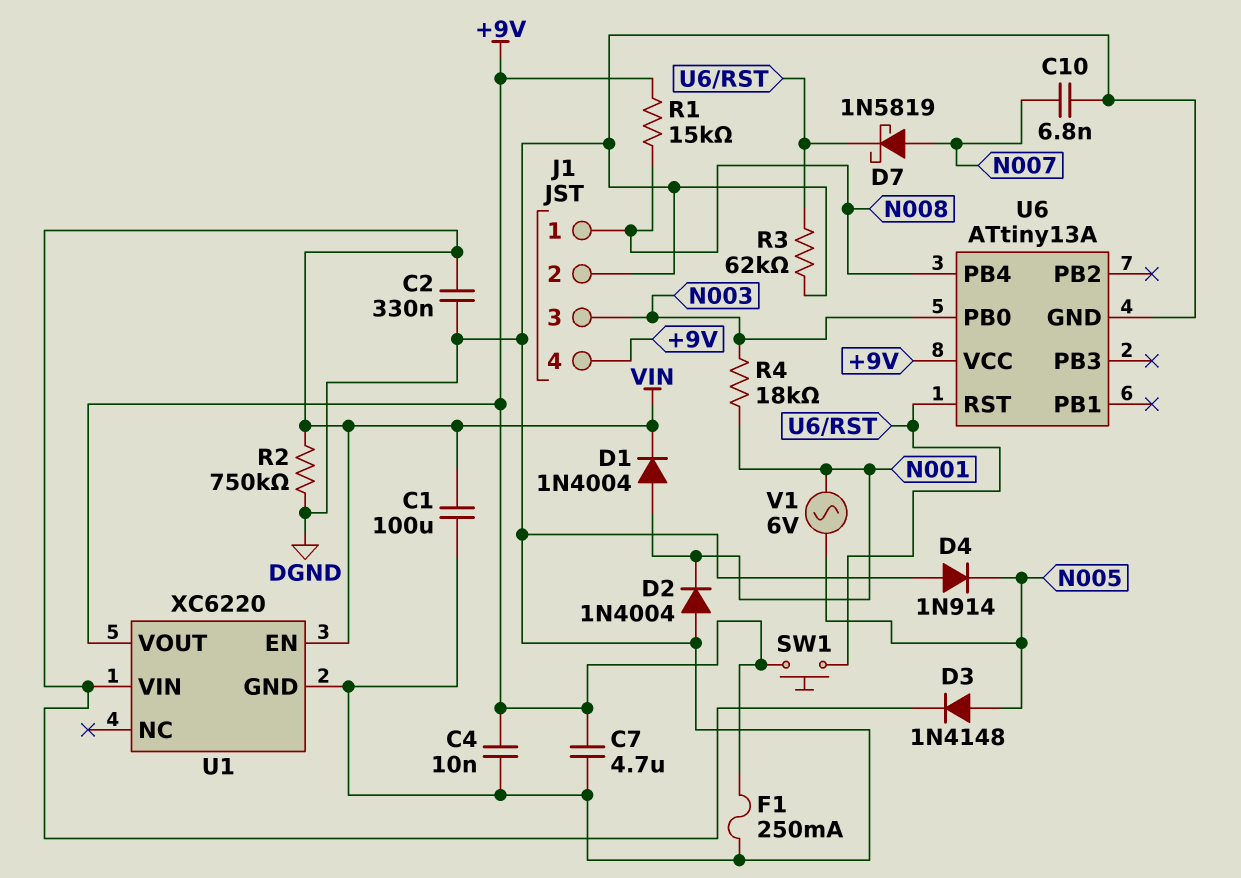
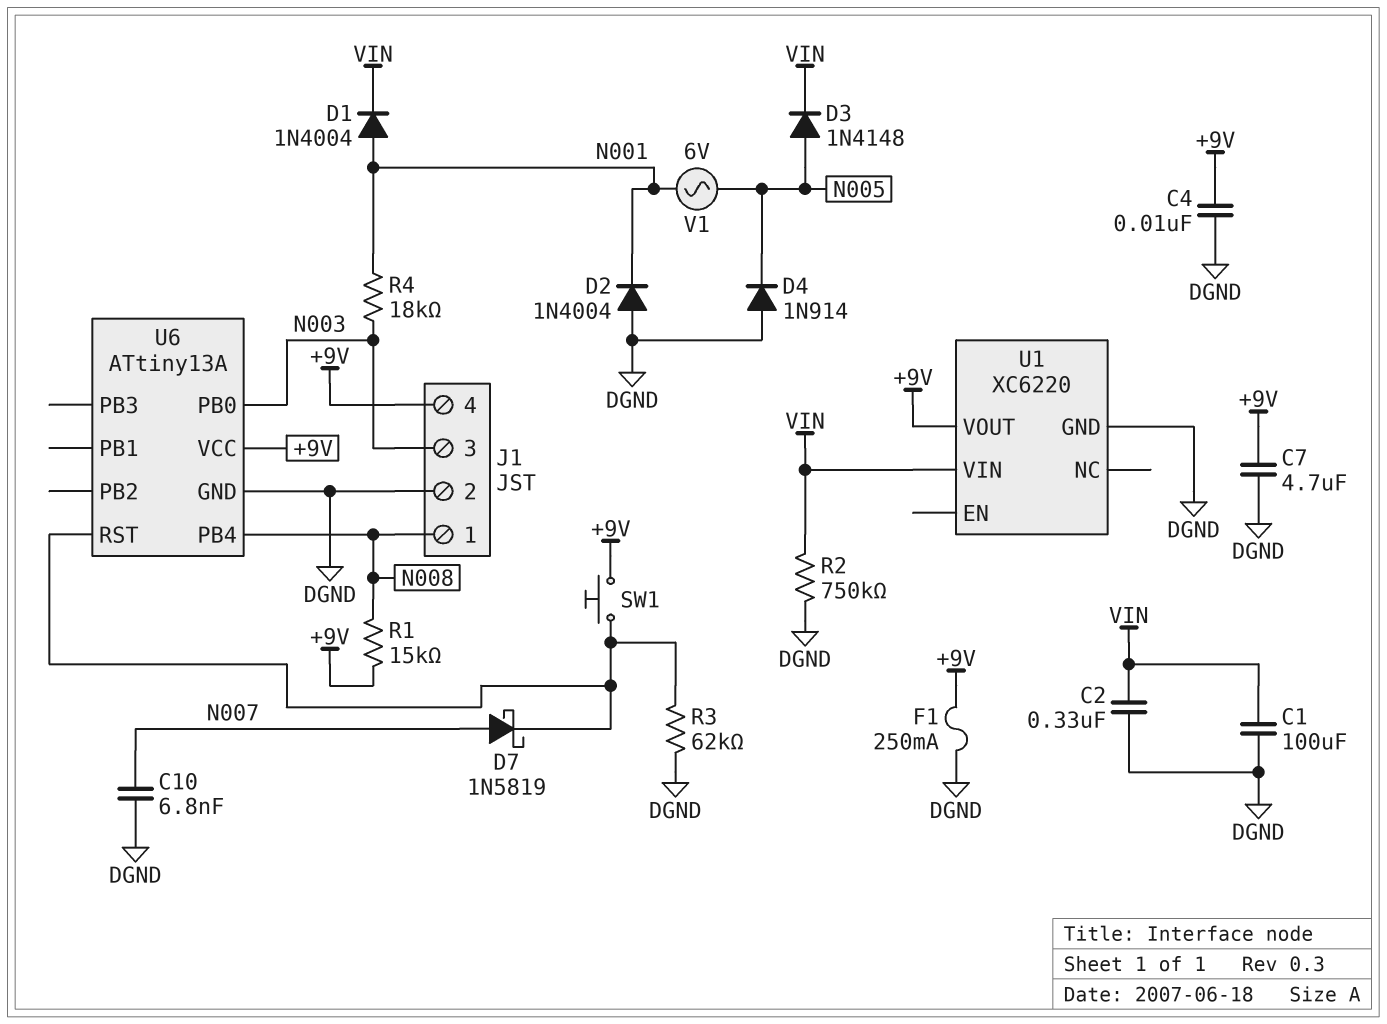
U1 pin EN: VIN -> none

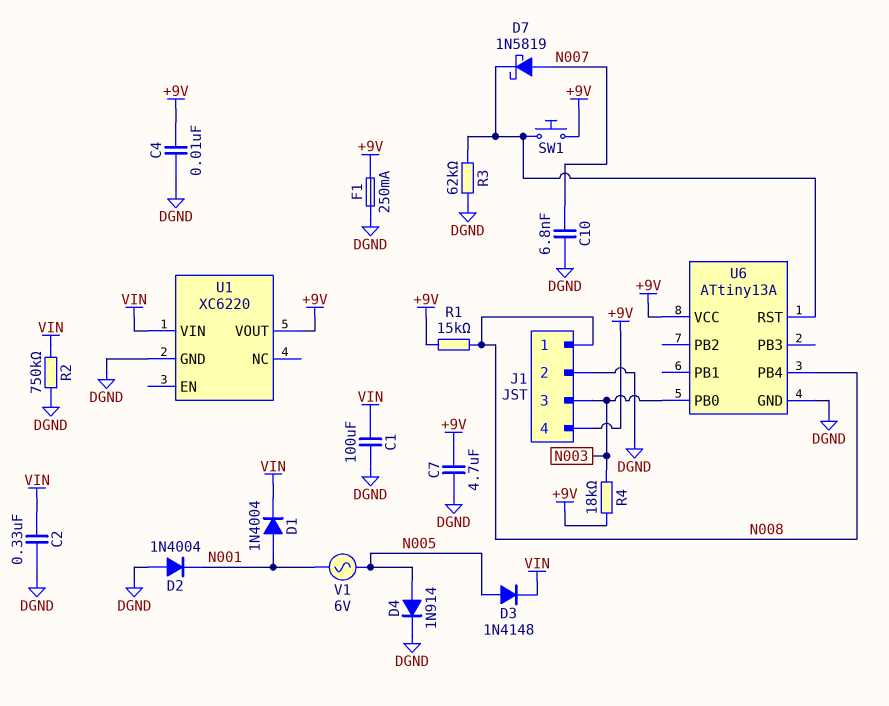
D4: diode 1N914 (A DGND, K N005) -> diode 1N914 (A N005, K DGND)
R4: 18k (N001, N003) -> 18k (+9V, N003)

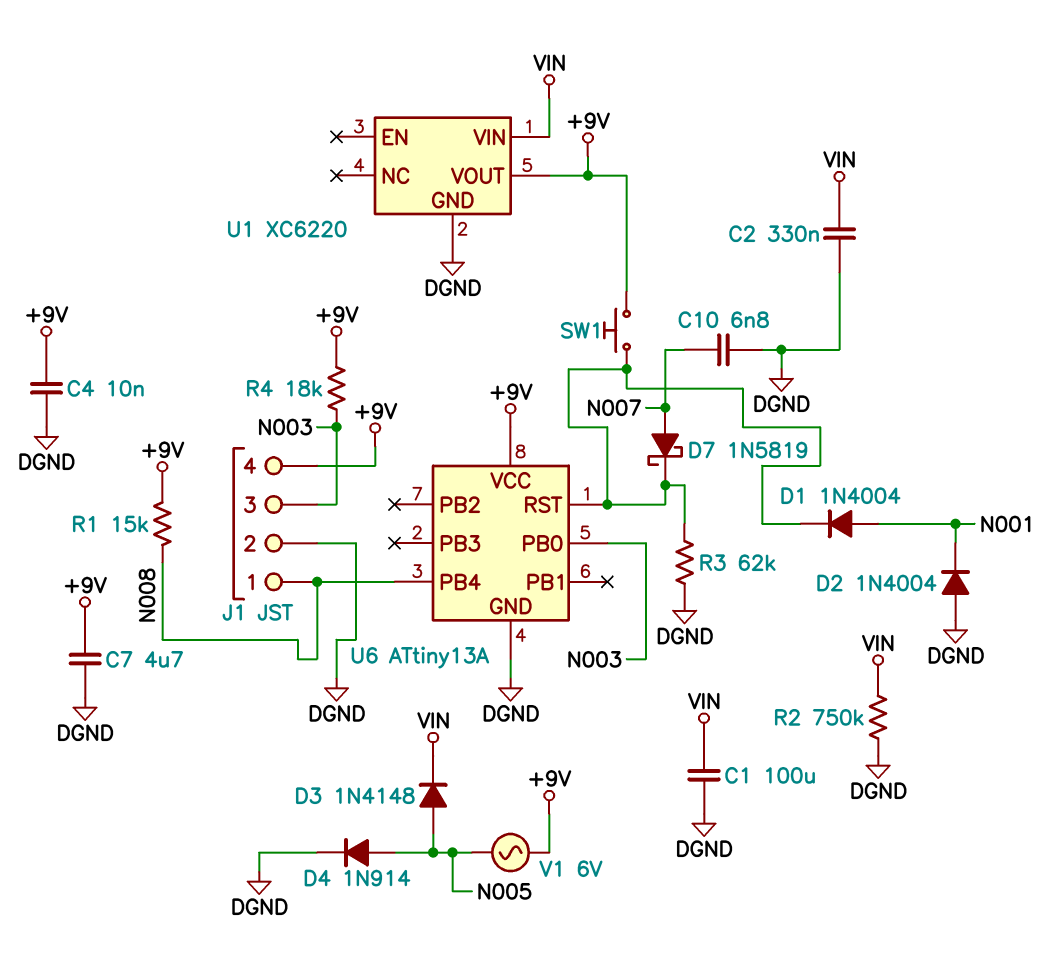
D1: diode 1N4004 (A N001, K VIN) -> diode 1N4004 (A N001, K U6/RST)
F1: 250mA (+9V, DGND) -> none
V1: AC 6V (N001, N005) -> AC 6V (+9V, N005)

